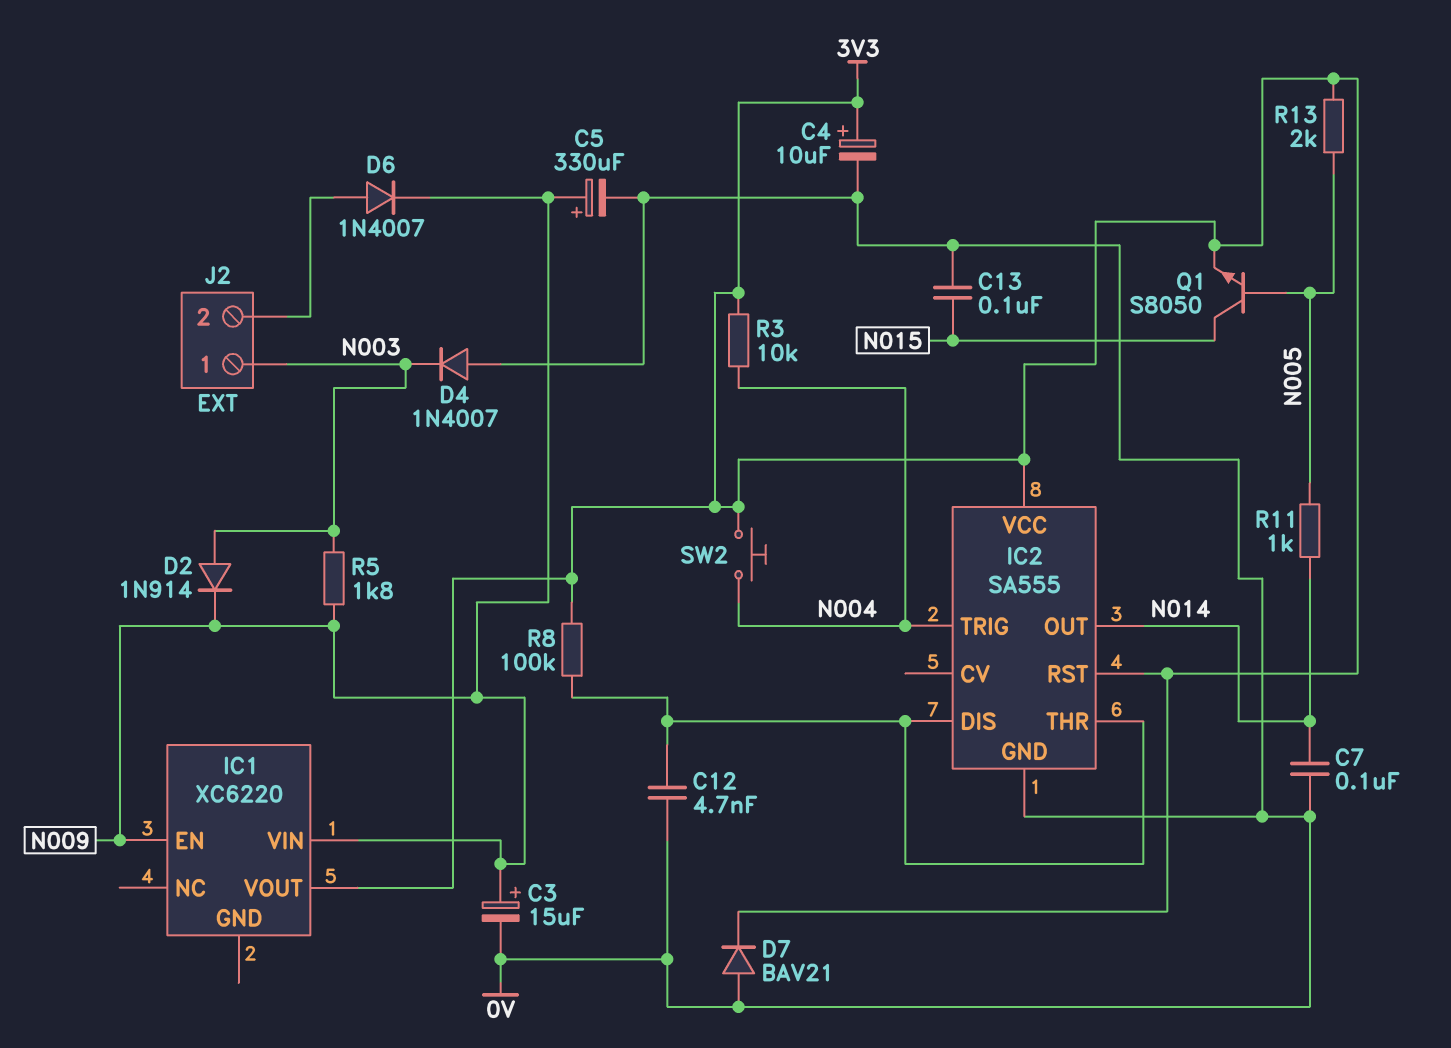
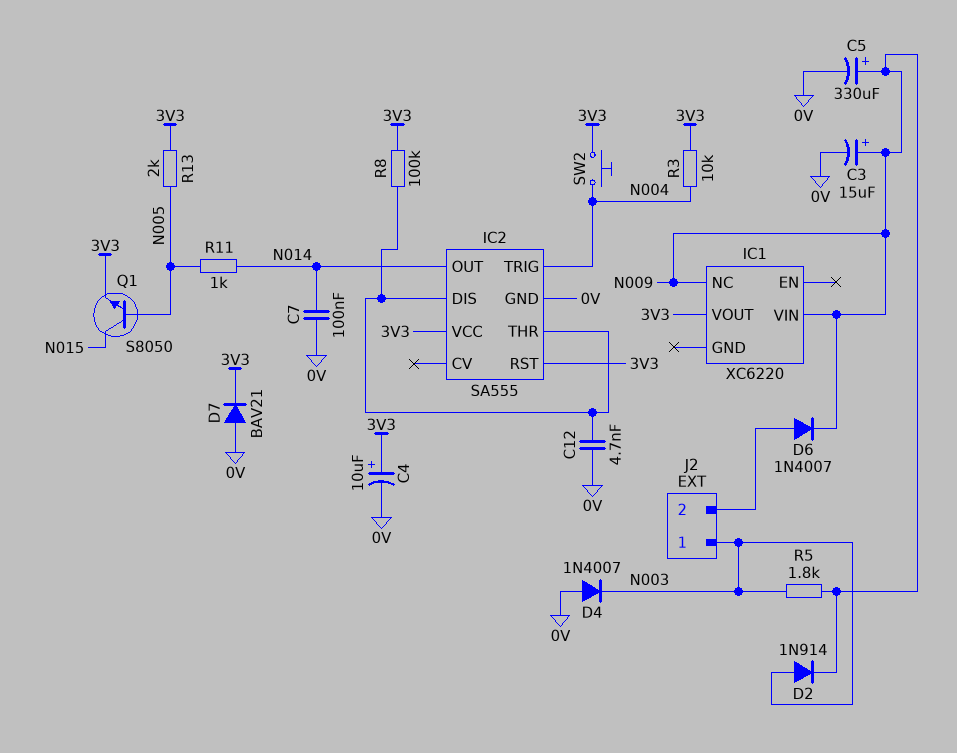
C13: 100nF (0V, N015) -> none
IC1 pin EN: N009 -> none
IC1 pin NC: none -> N009

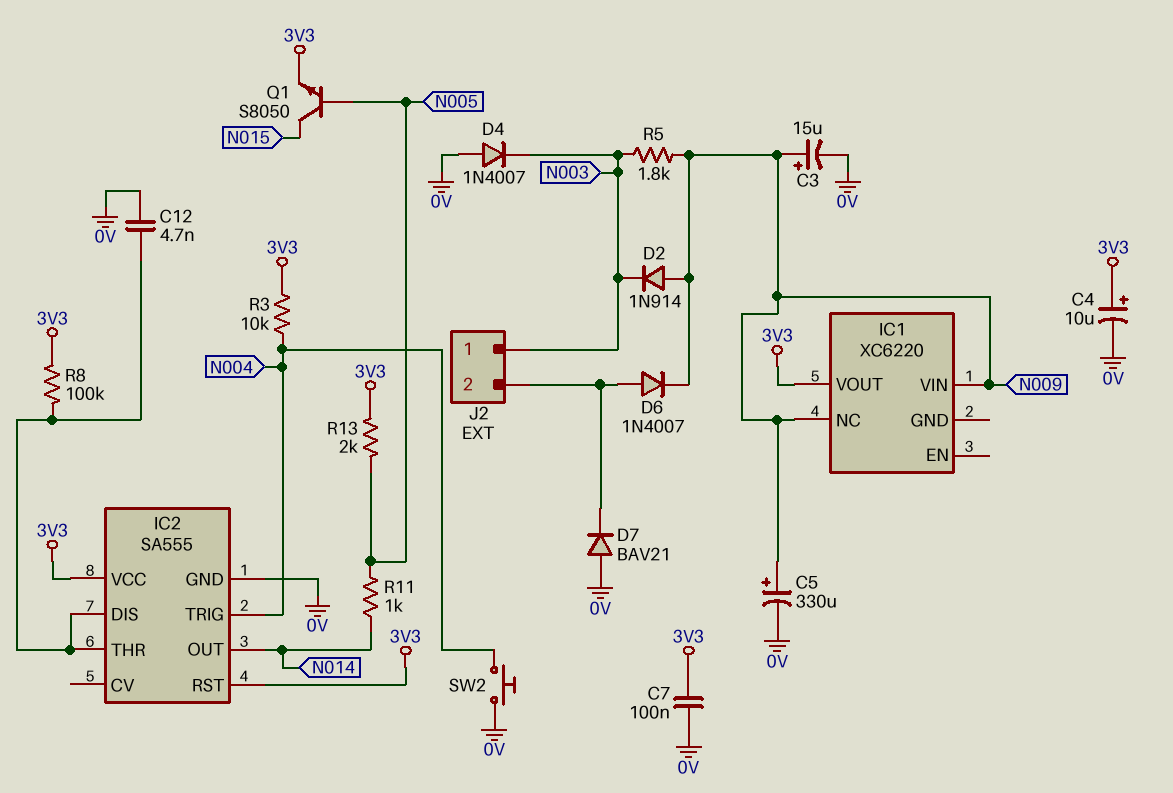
C7: 100nF (0V, N014) -> 100nF (0V, 3V3)
D2: diode 1N914 (A N003, K N009) -> diode 1N914 (A N009, K N003)
D7: diode BAV21 (A 0V, K 3V3) -> diode BAV21 (A 0V, K J2/2)
SW2: button (3V3, N004) -> button (0V, N004)

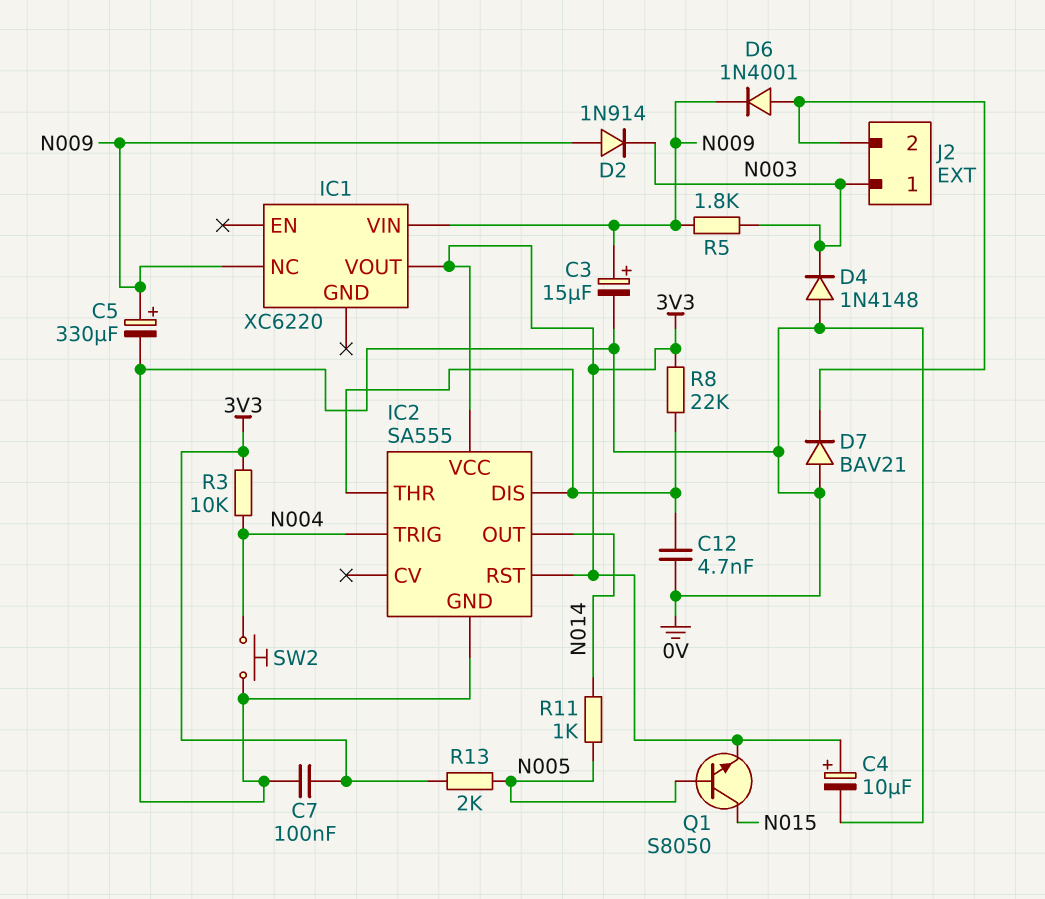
D4: diode 1N4007 (A 0V, K N003) -> diode 1N4148 (A 0V, K N003)
D6: diode 1N4007 (A J2/2, K N009) -> diode 1N4001 (A J2/2, K N009)
R8: 100k (3V3, IC2/DIS) -> 22k (3V3, IC2/DIS)

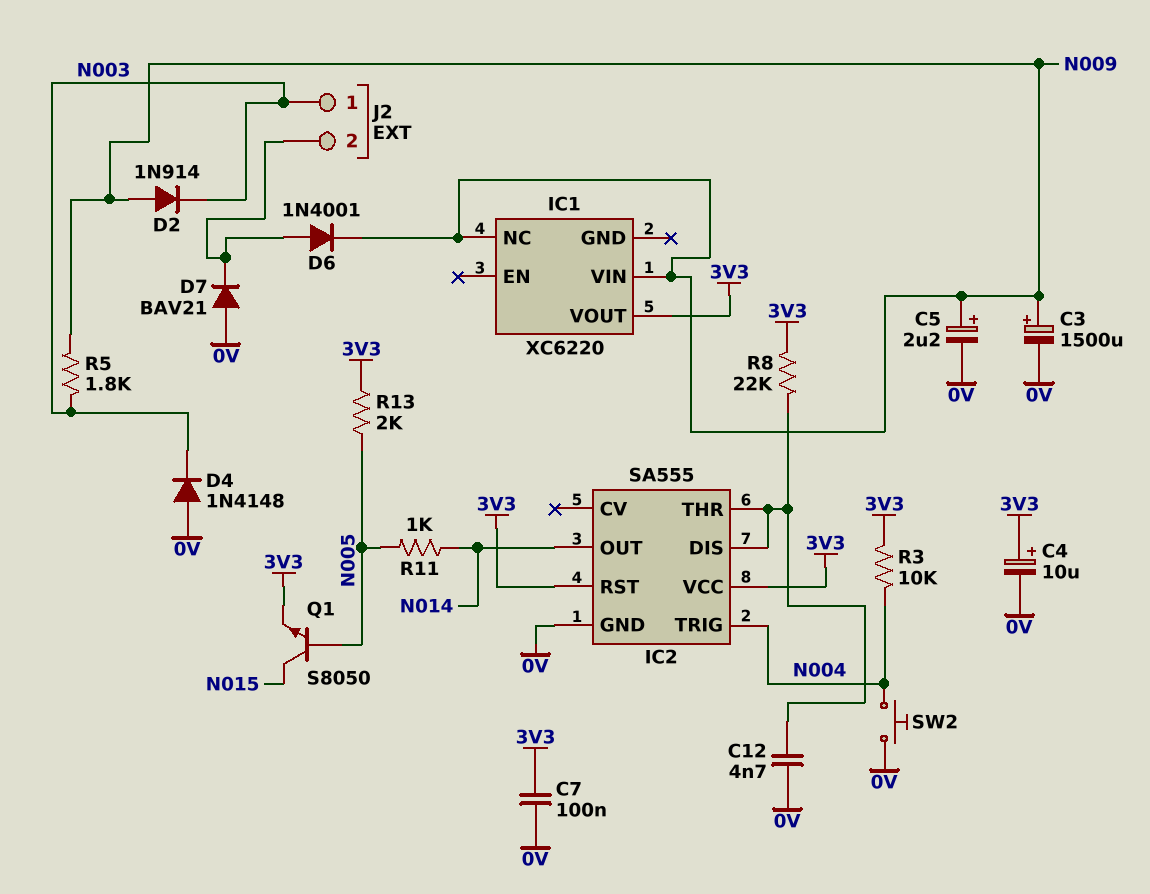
C3: 15uF (plus N009, minus 0V) -> 1500uF (plus N009, minus 0V)
C5: 330uF (plus N009, minus 0V) -> 2.2uF (plus N009, minus 0V)

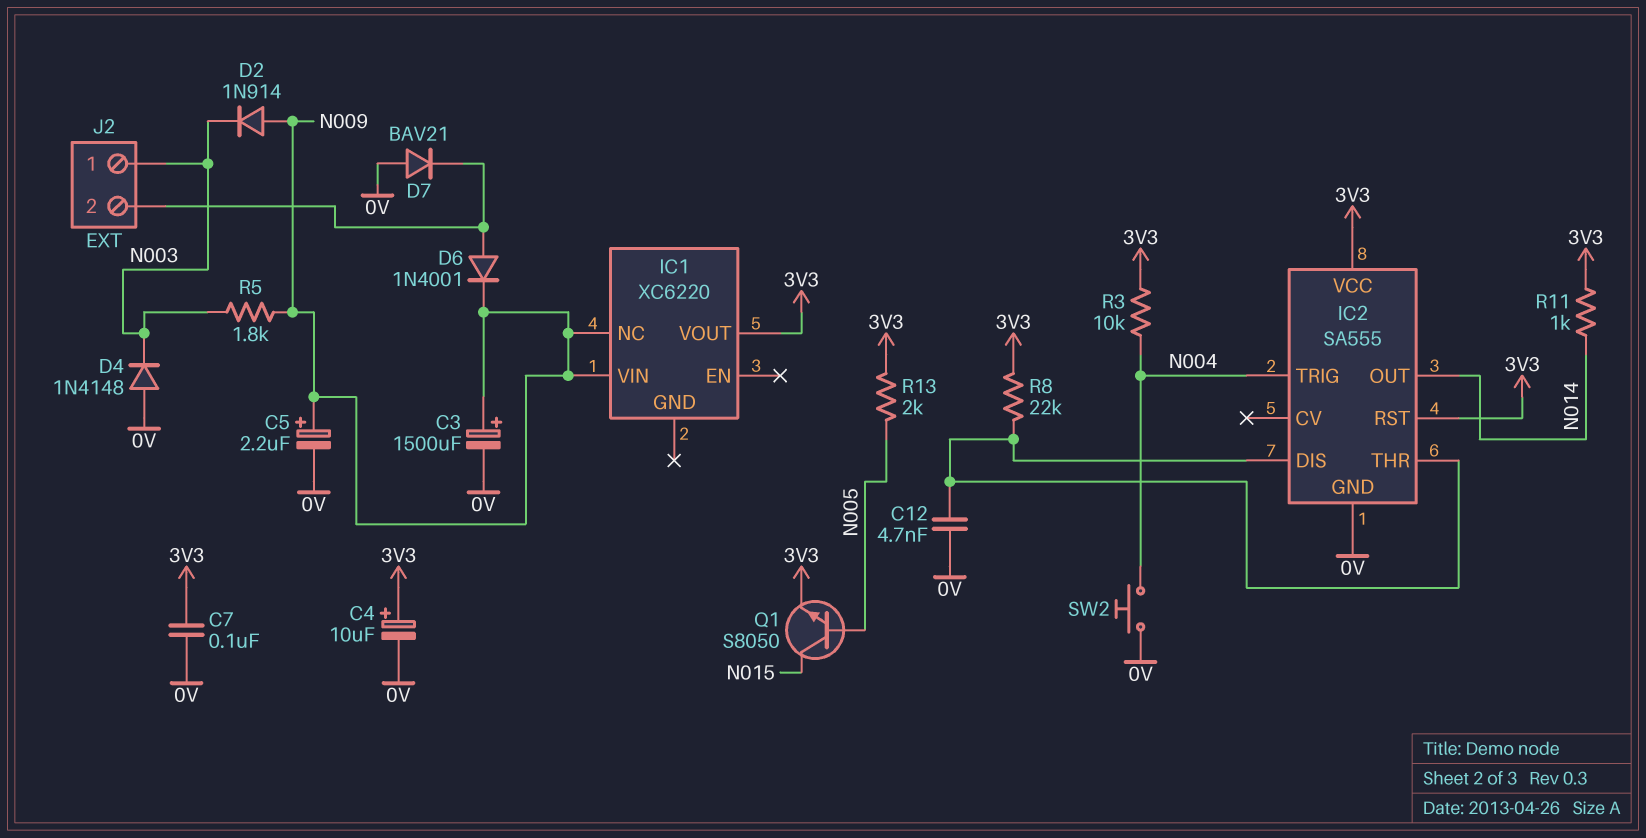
R11: 1k (N005, N014) -> 1k (3V3, N014)

